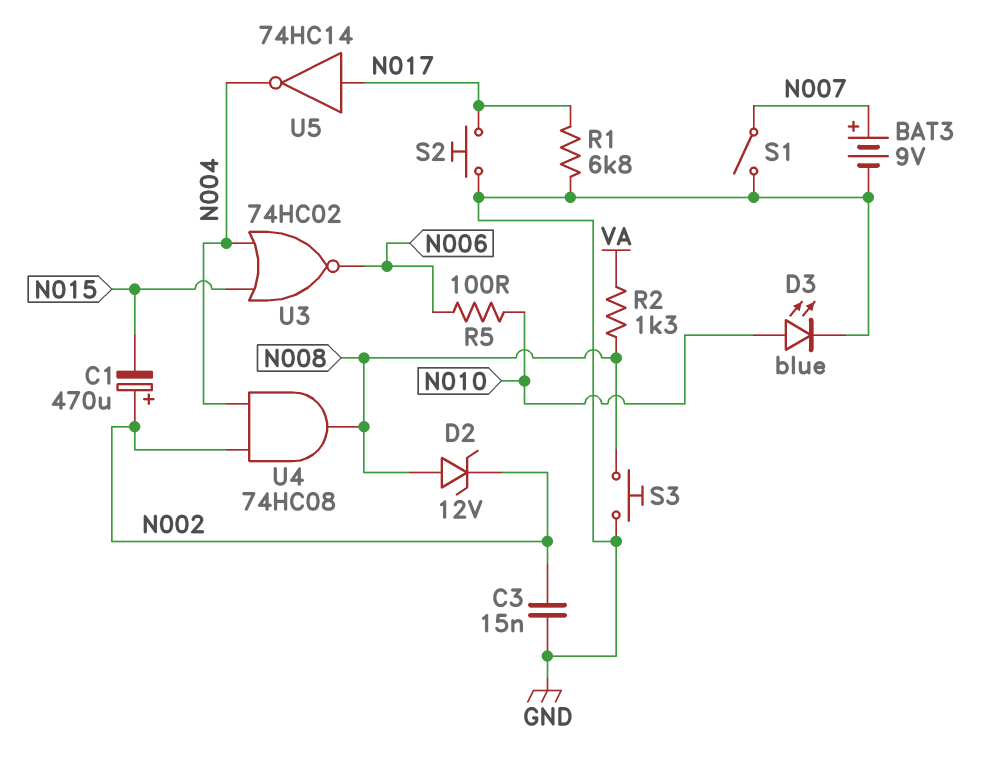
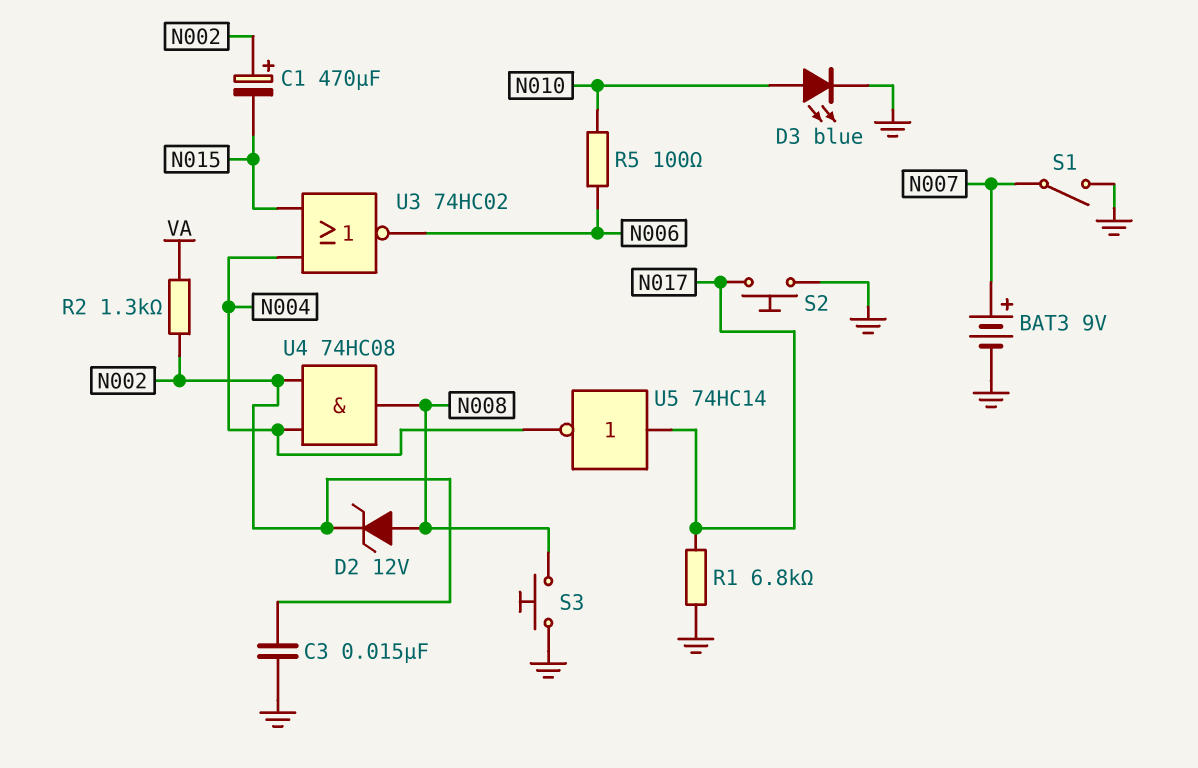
R2: 1.3k (N008, VA) -> 1.3k (N002, VA)

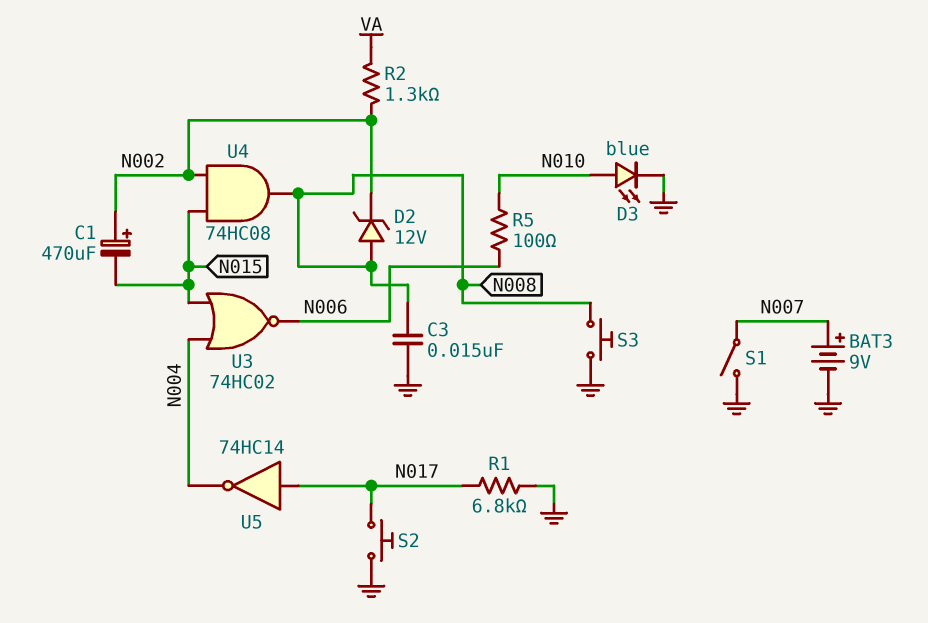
C3: 15nF (GND, N002) -> 15nF (GND, N008)
U4: AND 74HC08 (in N002, in N004, out N008) -> AND 74HC08 (in N002, in N015, out N008)

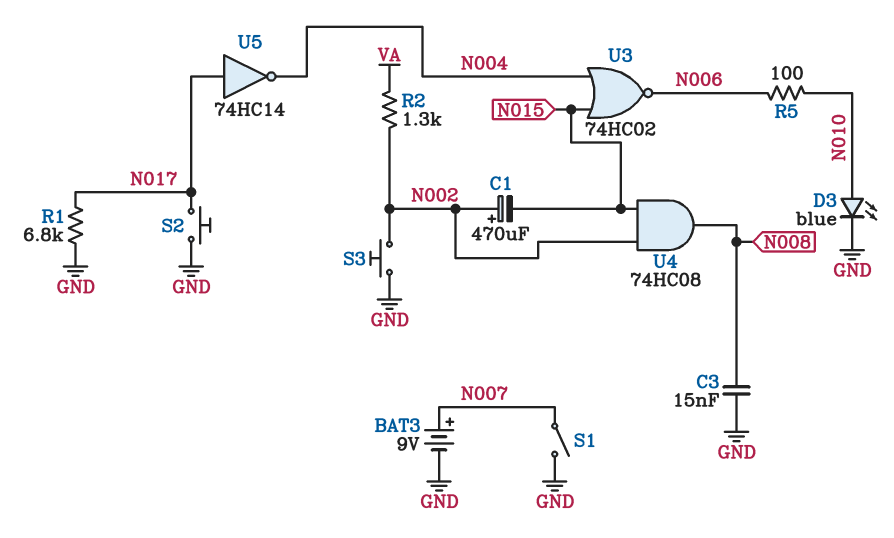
D2: zener 12V (A N008, K N002) -> none
S3: button (GND, N008) -> button (GND, N002)

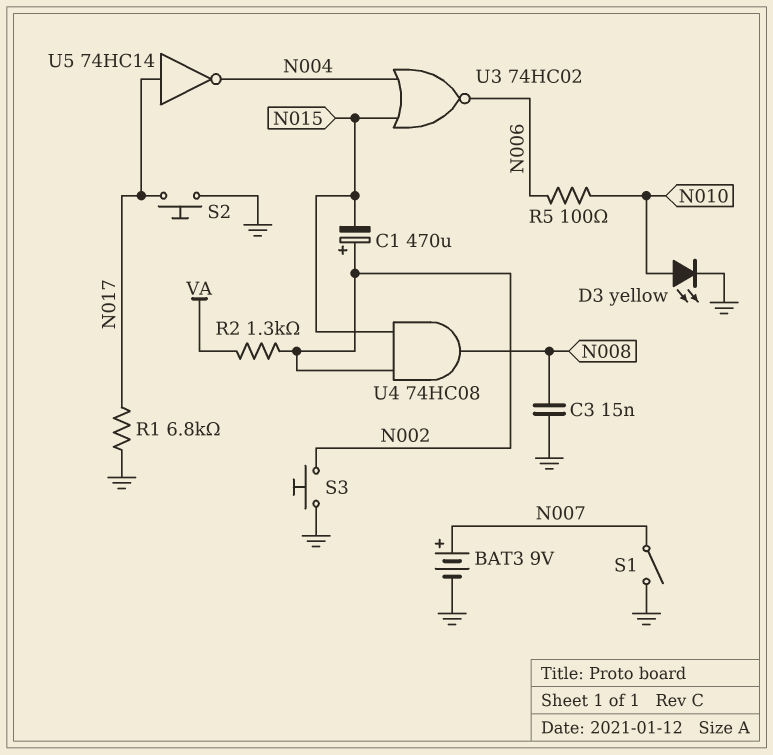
D3: LED blue (A N010, K GND) -> LED yellow (A N010, K GND)

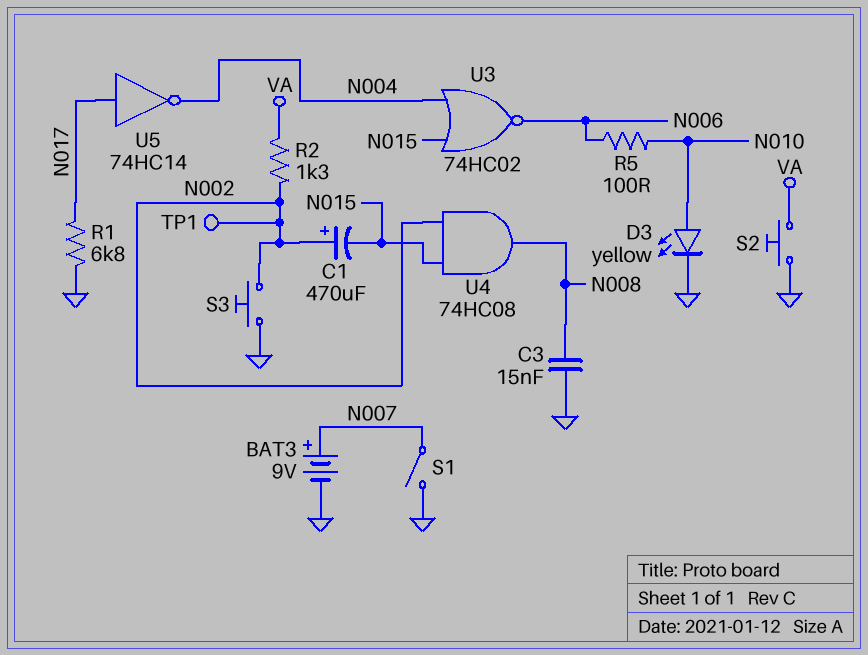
S2: button (GND, N017) -> button (GND, VA)
TP1: none -> test point (N002)

